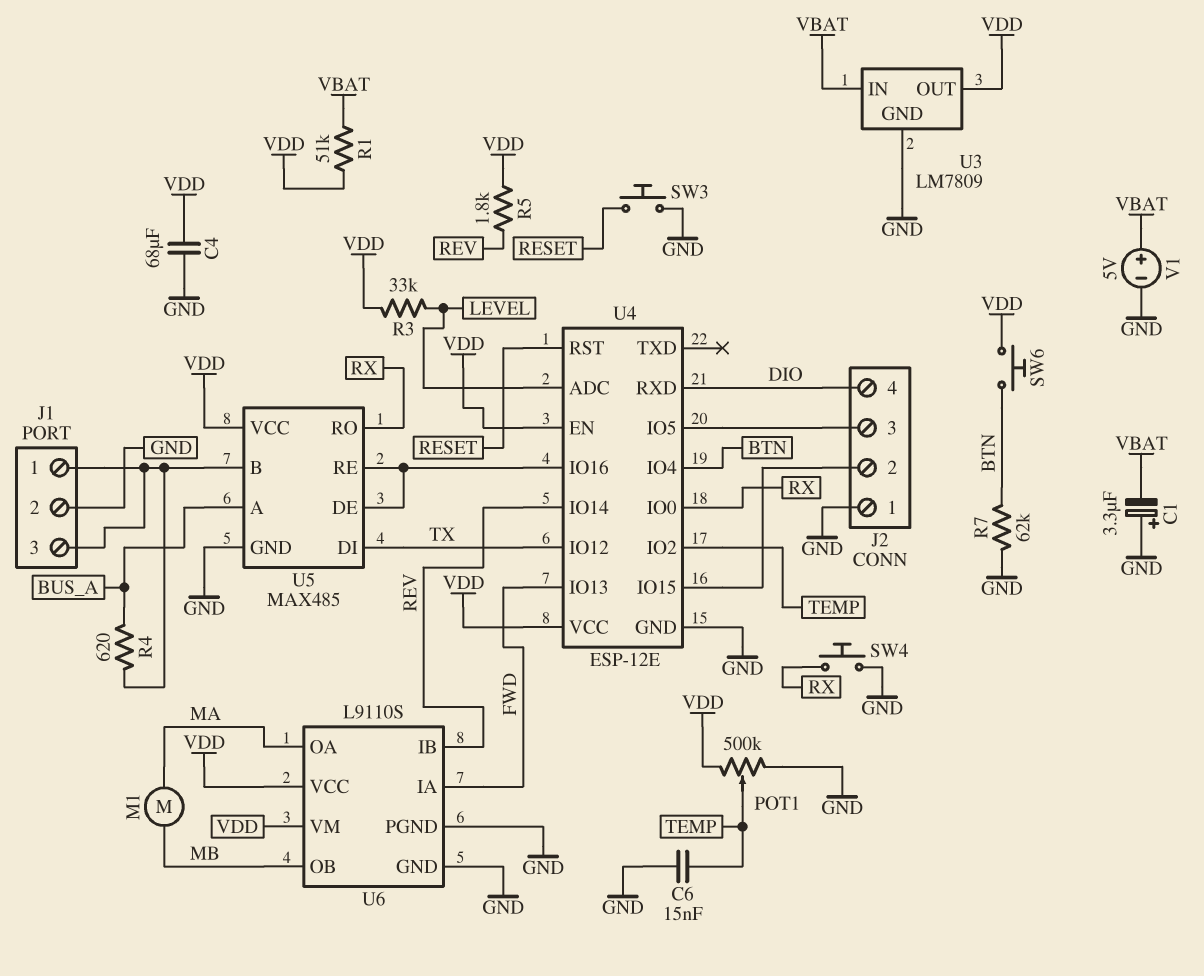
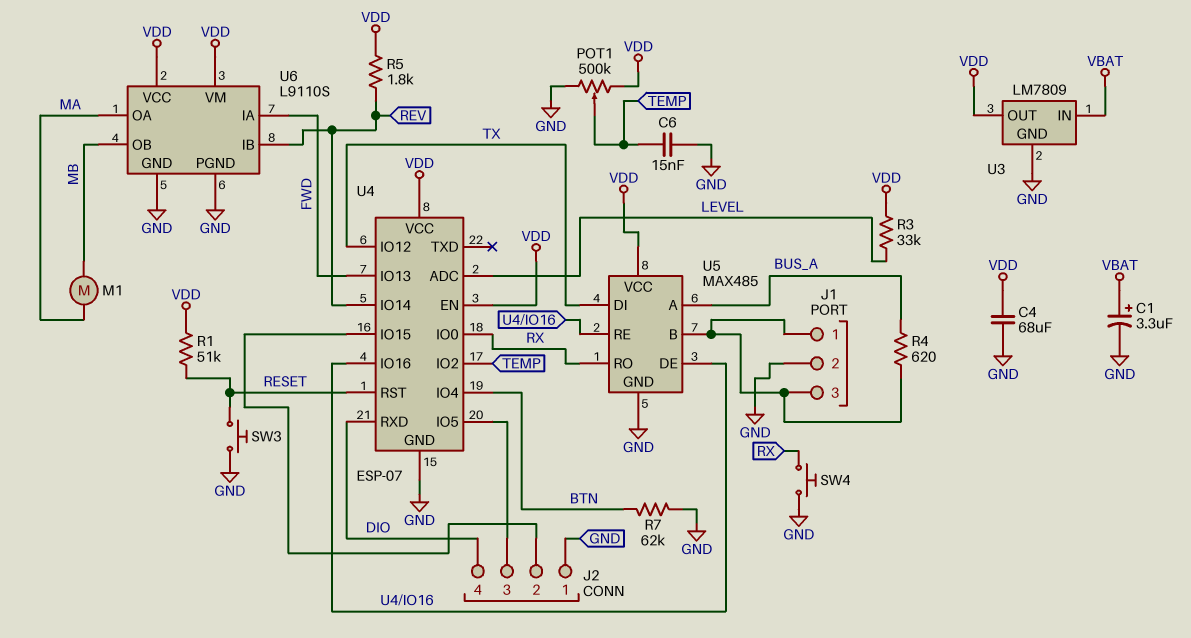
C1: 3.3uF (plus GND, minus VBAT) -> 3.3uF (plus VBAT, minus GND)
R1: 51k (VBAT, VDD) -> 51k (RESET, VDD)
SW6: button (BTN, VDD) -> none
U4: ESP-12E -> ESP-07
V1: 5V (plus VBAT, minus GND) -> none

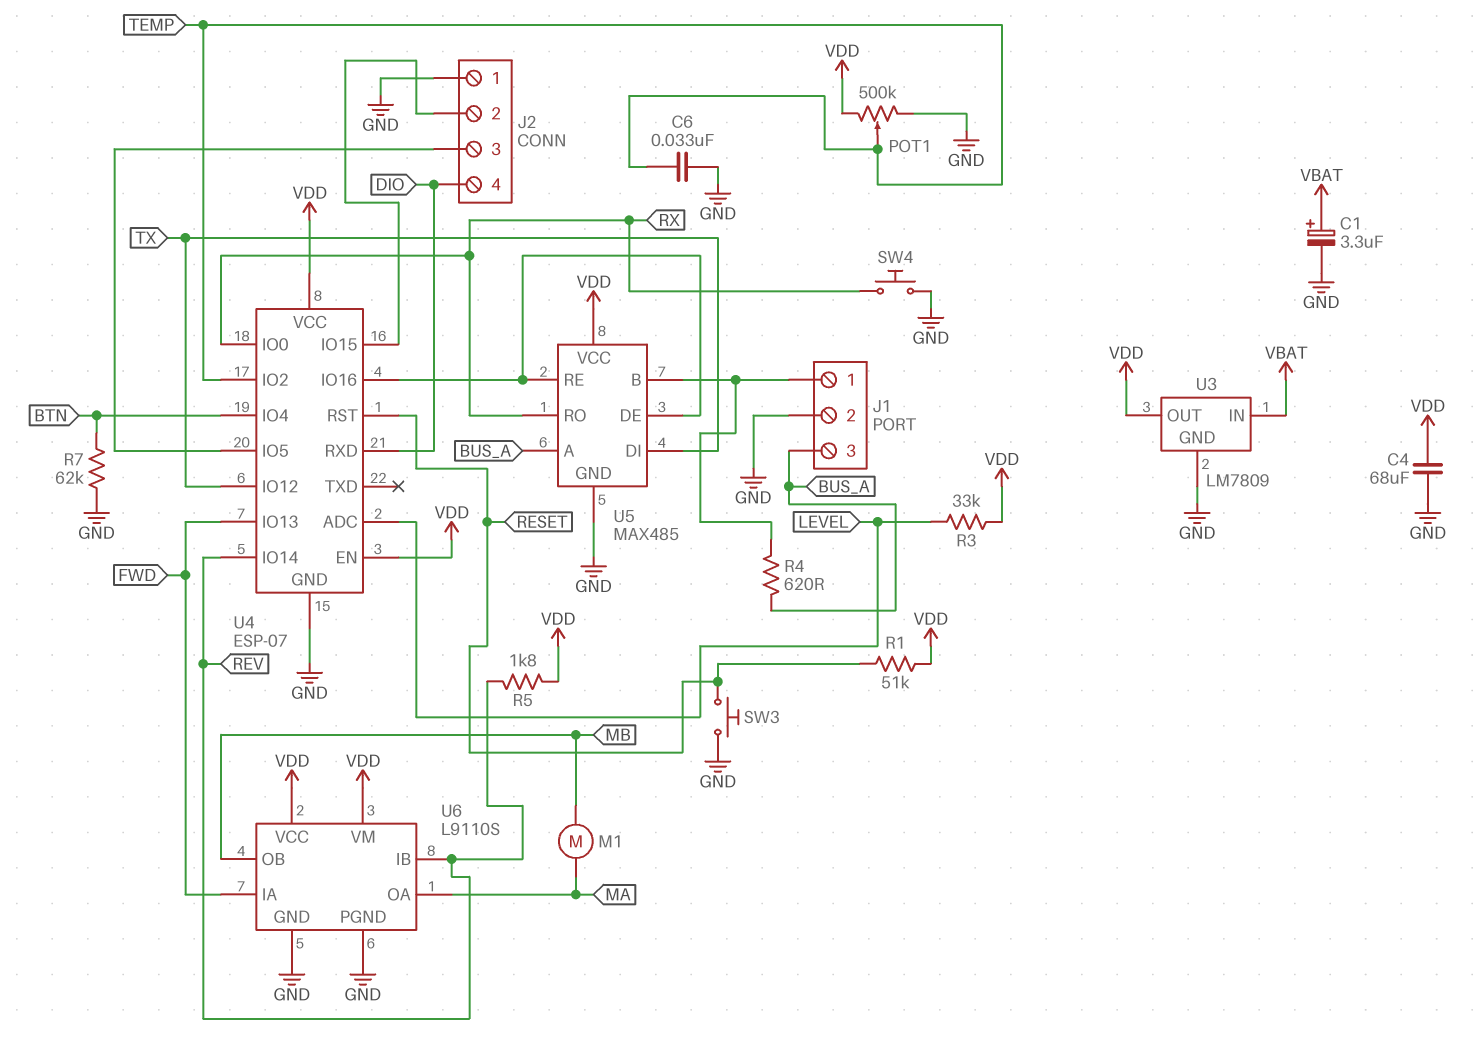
C6: 15nF (GND, TEMP) -> 33nF (GND, TEMP)
J1 pin 3: J1/1 -> BUS_A

